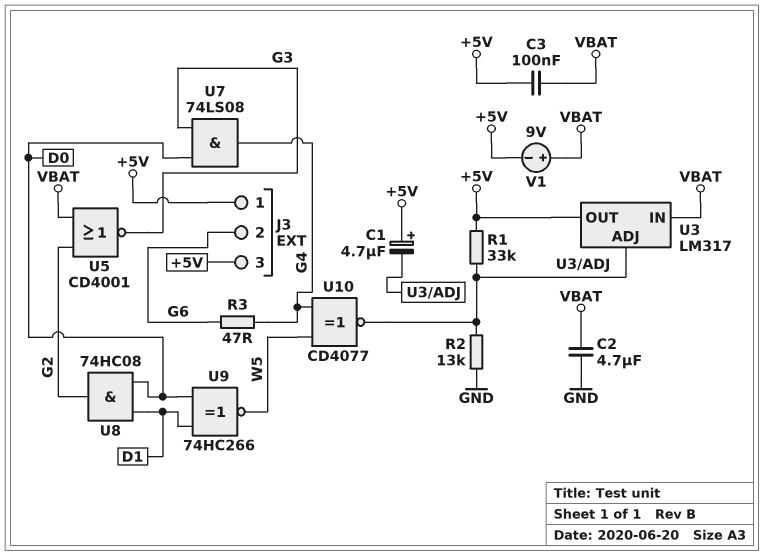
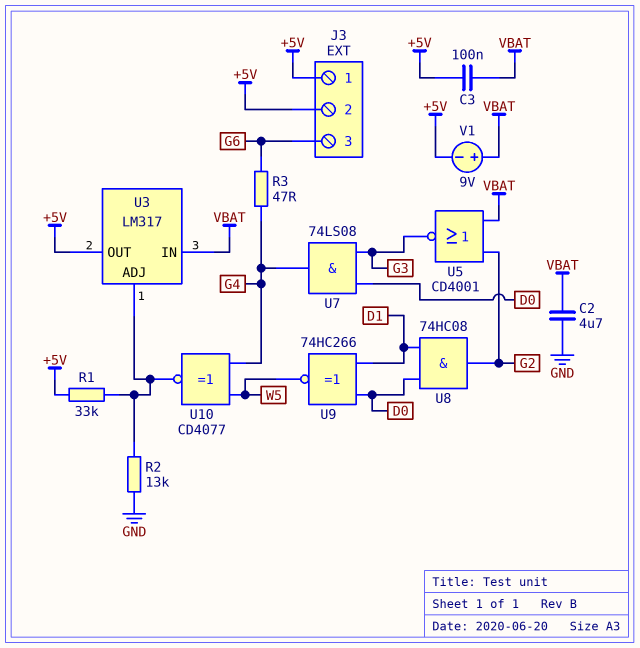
C1: 4.7uF (plus +5V, minus U3/ADJ) -> none
J3 pin 2: G6 -> +5V
J3 pin 3: +5V -> G6

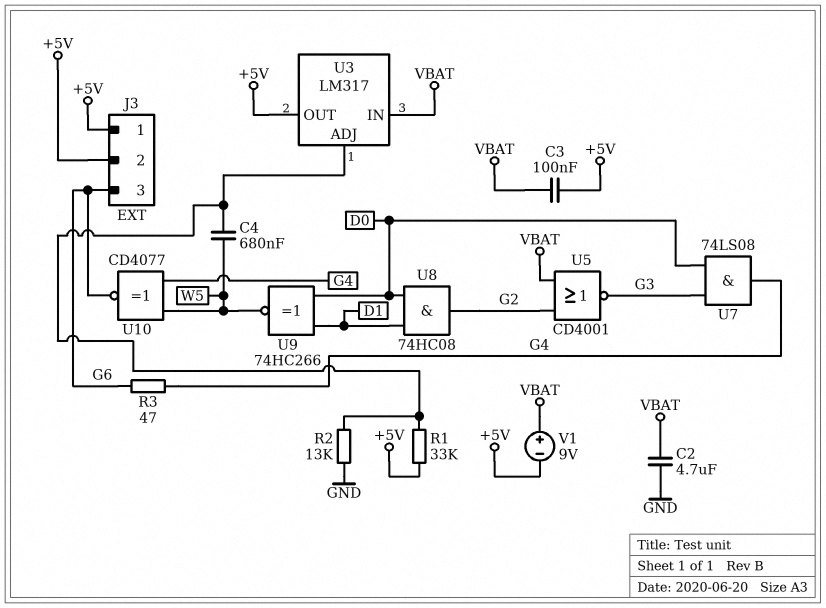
C4: none -> 680nF (U3/ADJ, W5)
U10: XNOR CD4077 (in G4, in W5, out U3/ADJ) -> XNOR CD4077 (in G4, in W5, out G6)

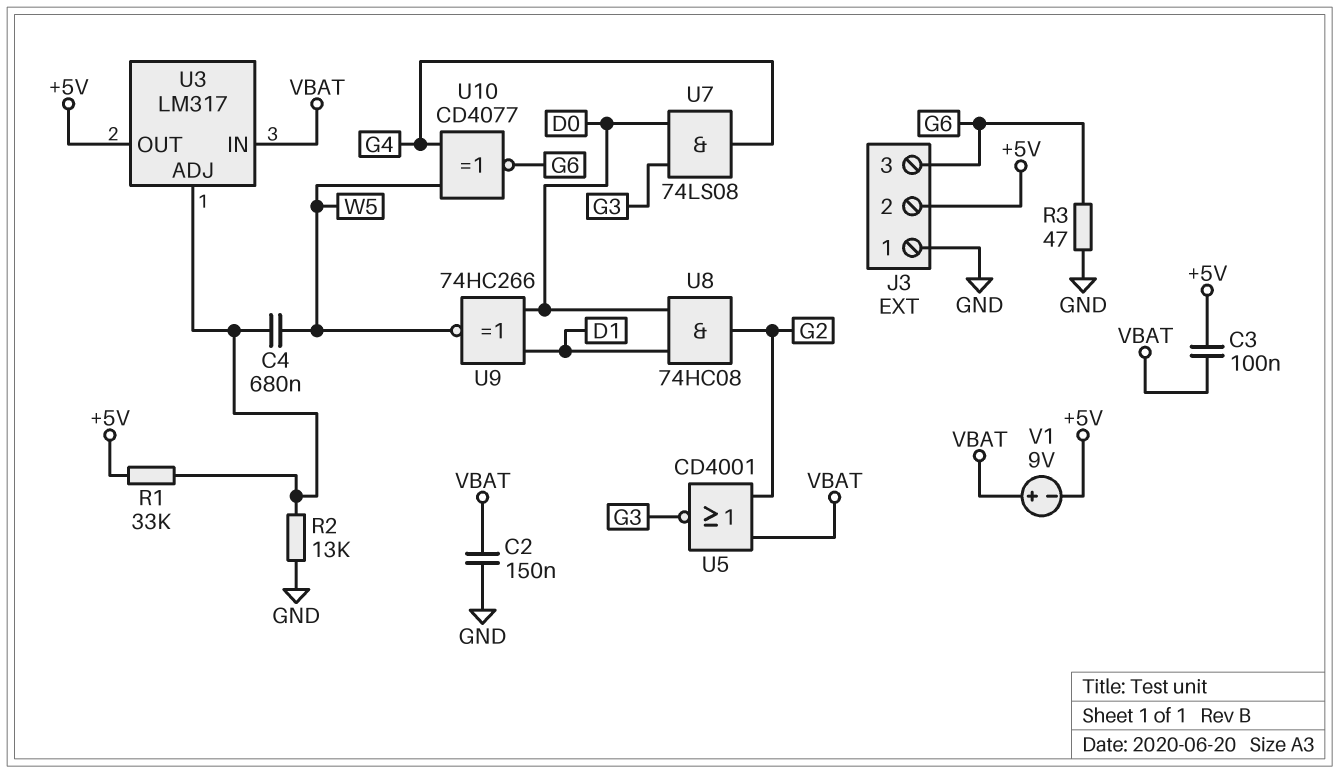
C2: 4.7uF (GND, VBAT) -> 150nF (GND, VBAT)
J3 pin 1: +5V -> GND
R3: 47 (G4, G6) -> 47 (G6, GND)

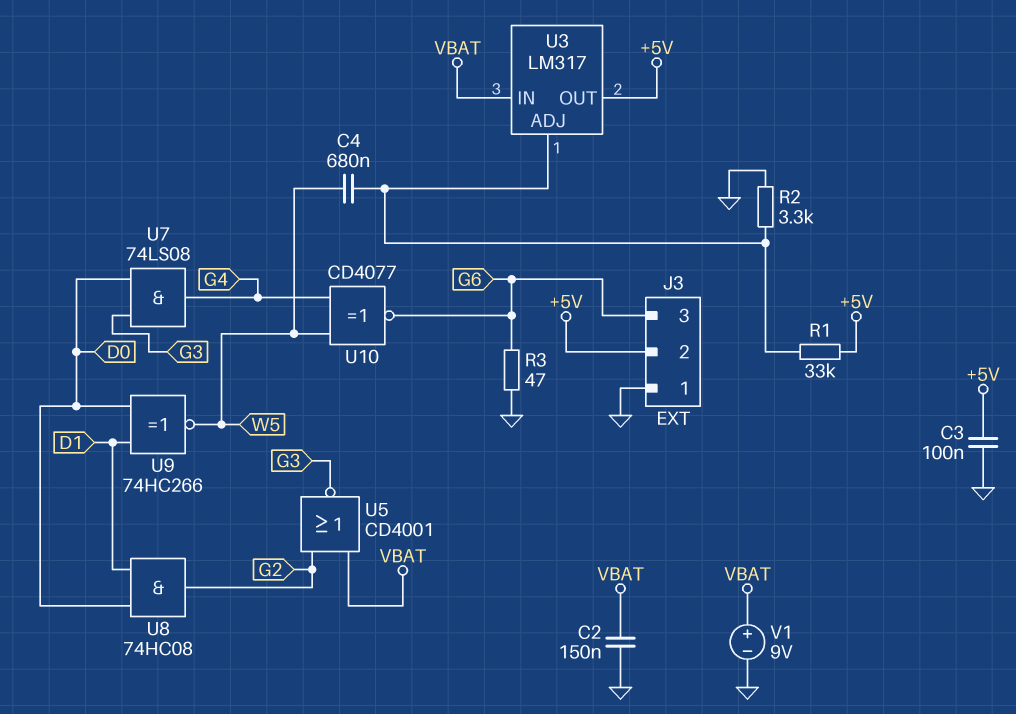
C3: 100nF (+5V, VBAT) -> 100nF (+5V, GND)
R2: 13k (GND, U3/ADJ) -> 3.3k (GND, U3/ADJ)
V1: 9V (plus VBAT, minus +5V) -> 9V (plus VBAT, minus GND)

